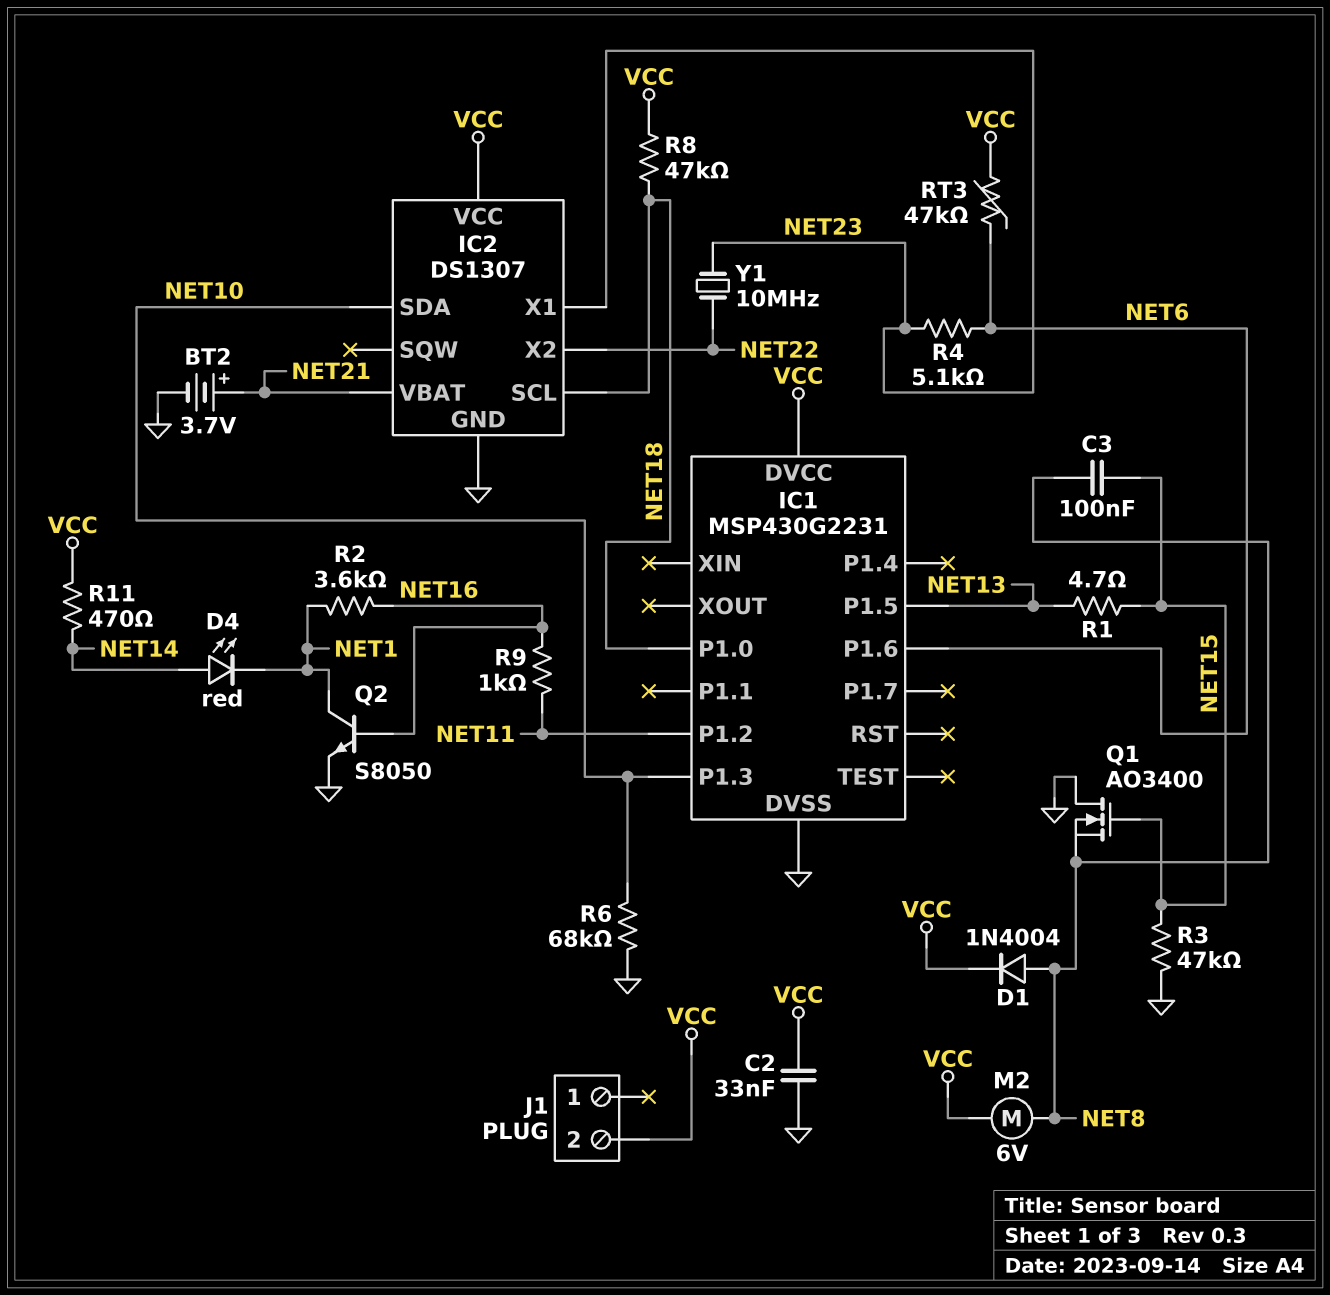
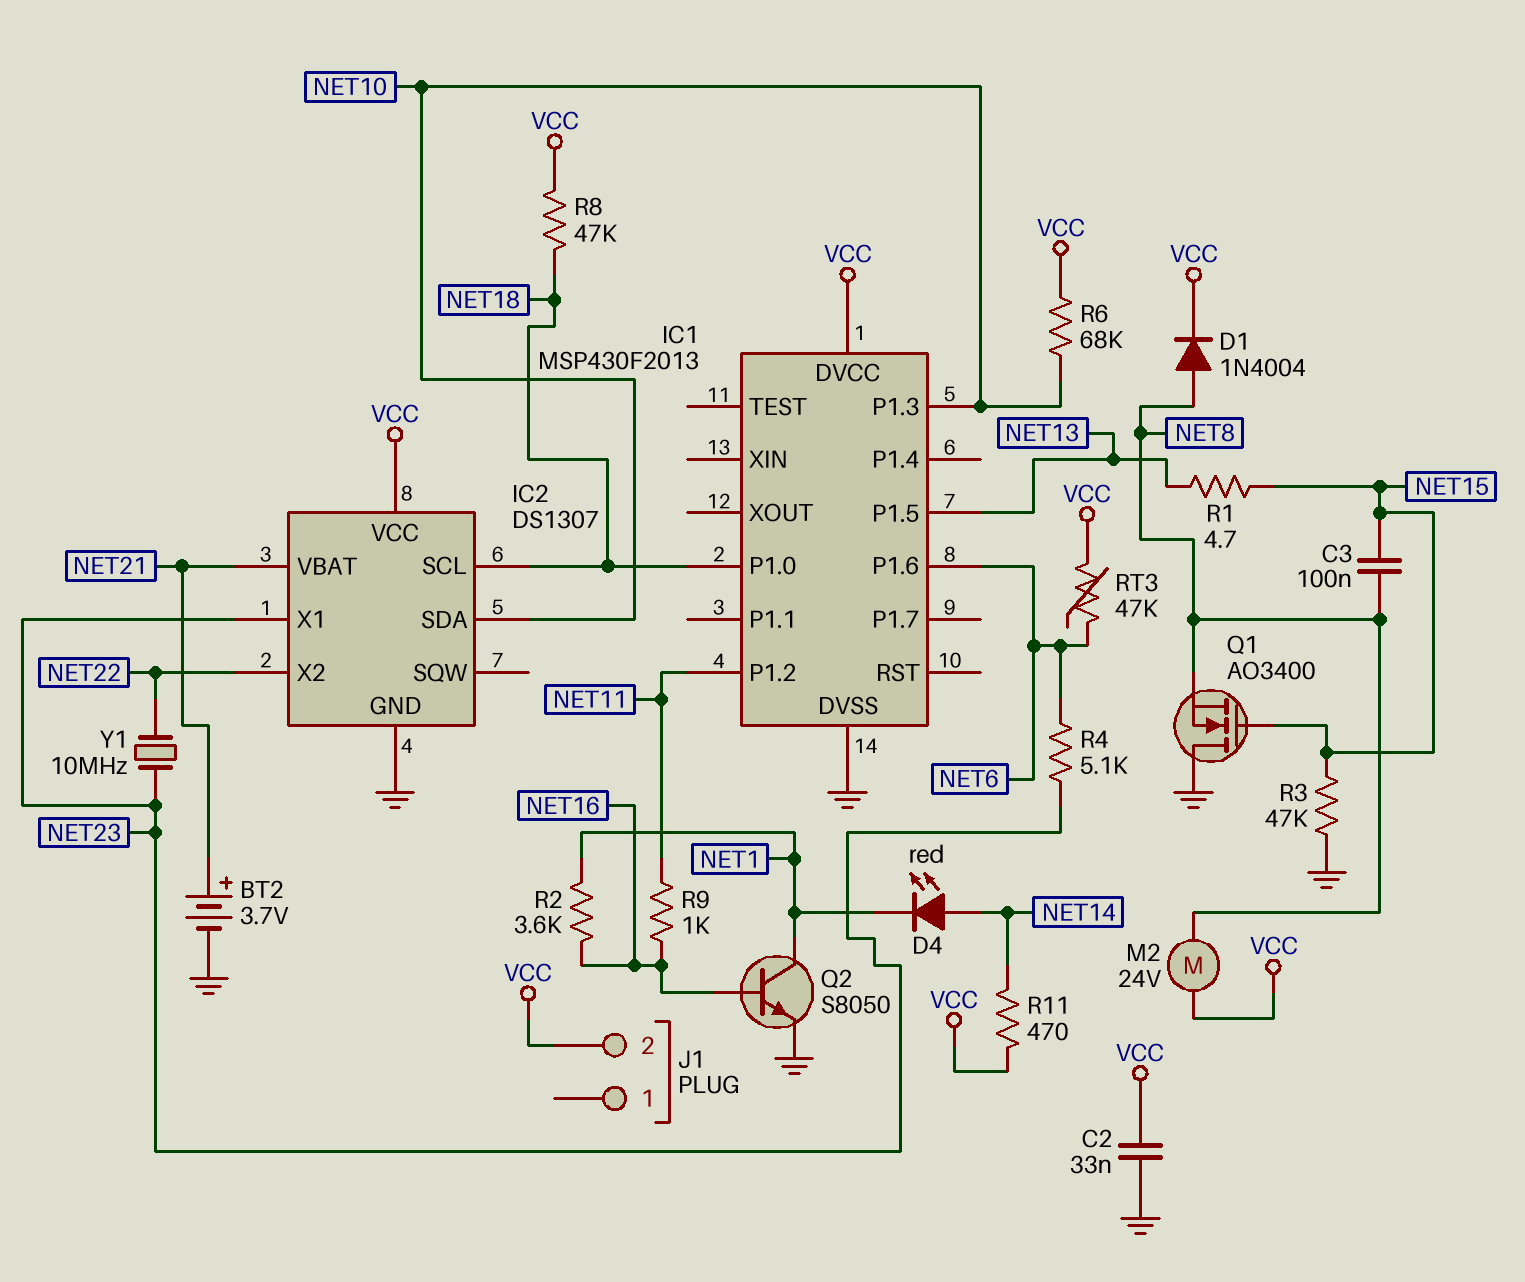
IC1: MSP430G2231 -> MSP430F2013
M2: motor 6V (NET8, VCC) -> motor 24V (NET8, VCC)
R6: 68k (GND, NET10) -> 68k (NET10, VCC)

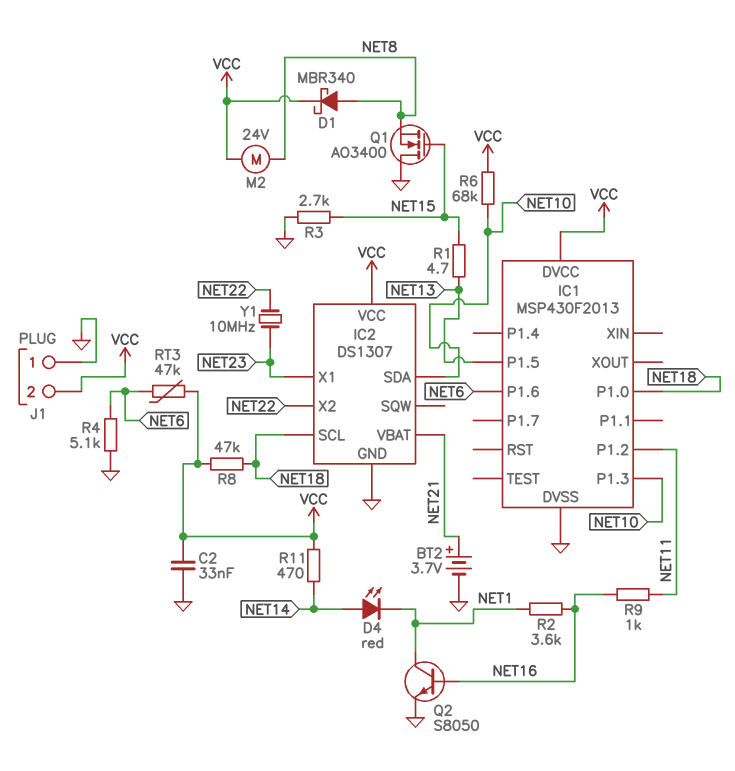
C3: 100nF (NET8, NET15) -> none
D1: diode 1N4004 (A NET8, K VCC) -> schottky MBR340 (A NET8, K VCC)
J1 pin 1: none -> GND
R3: 47k (GND, NET15) -> 2.7k (GND, NET15)
R4: 5.1k (NET6, NET23) -> 5.1k (GND, NET6)

